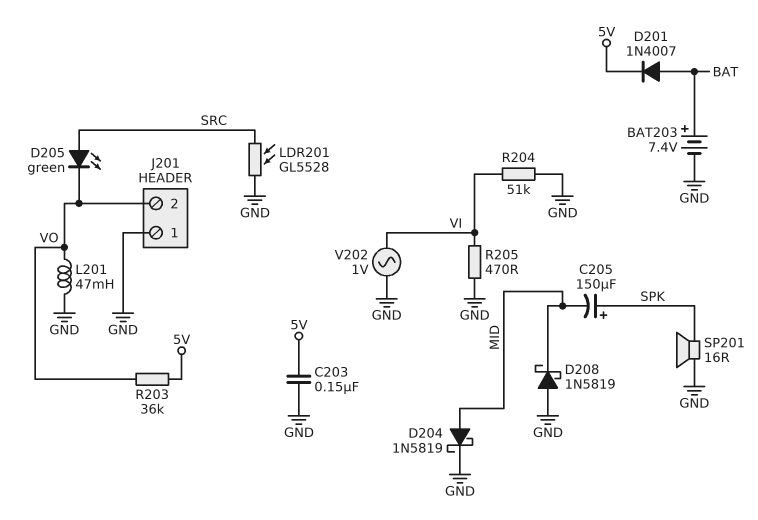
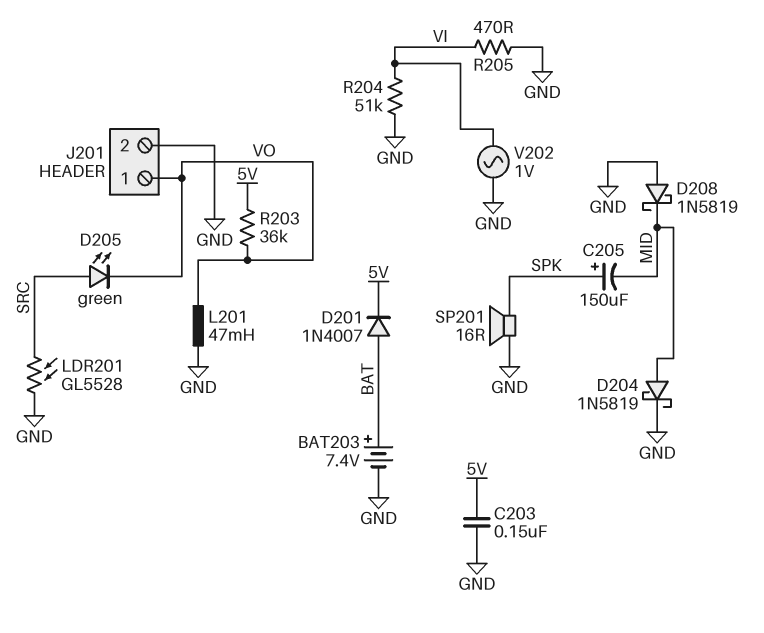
J201 pin 1: GND -> VO
J201 pin 2: VO -> GND

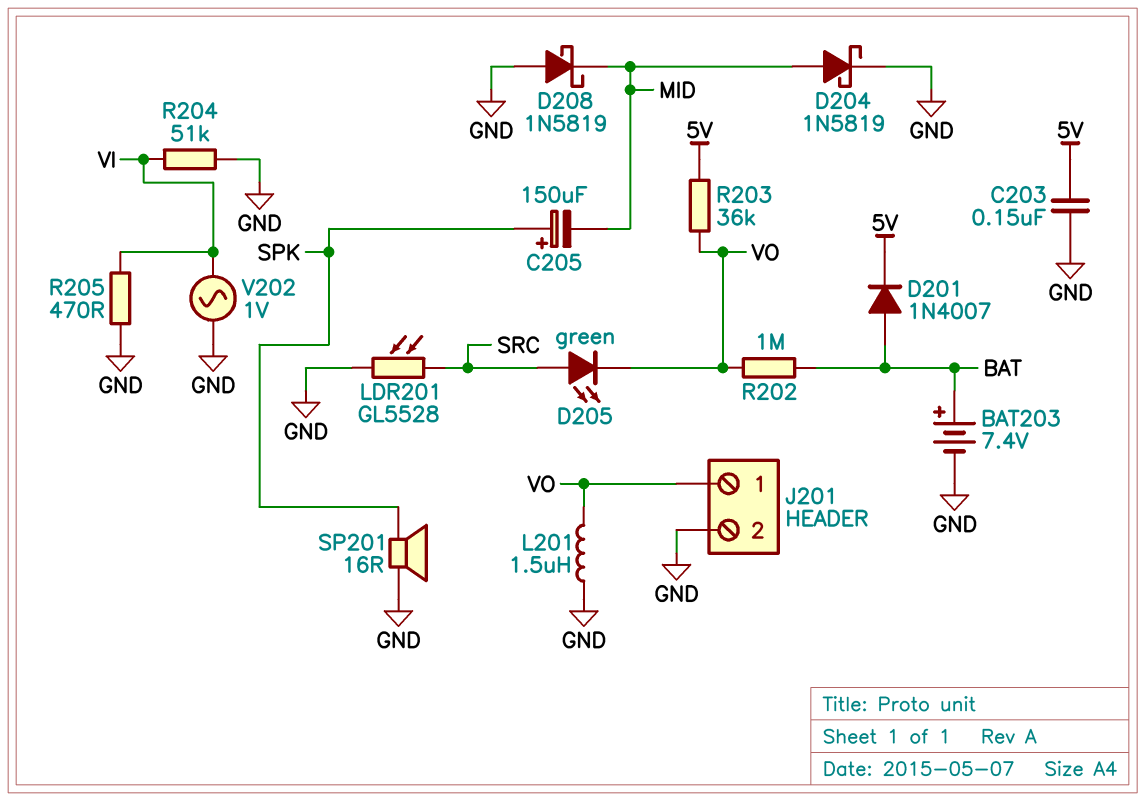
L201: 47mH (GND, VO) -> 1.5uH (GND, VO)
R202: none -> 1M (BAT, VO)

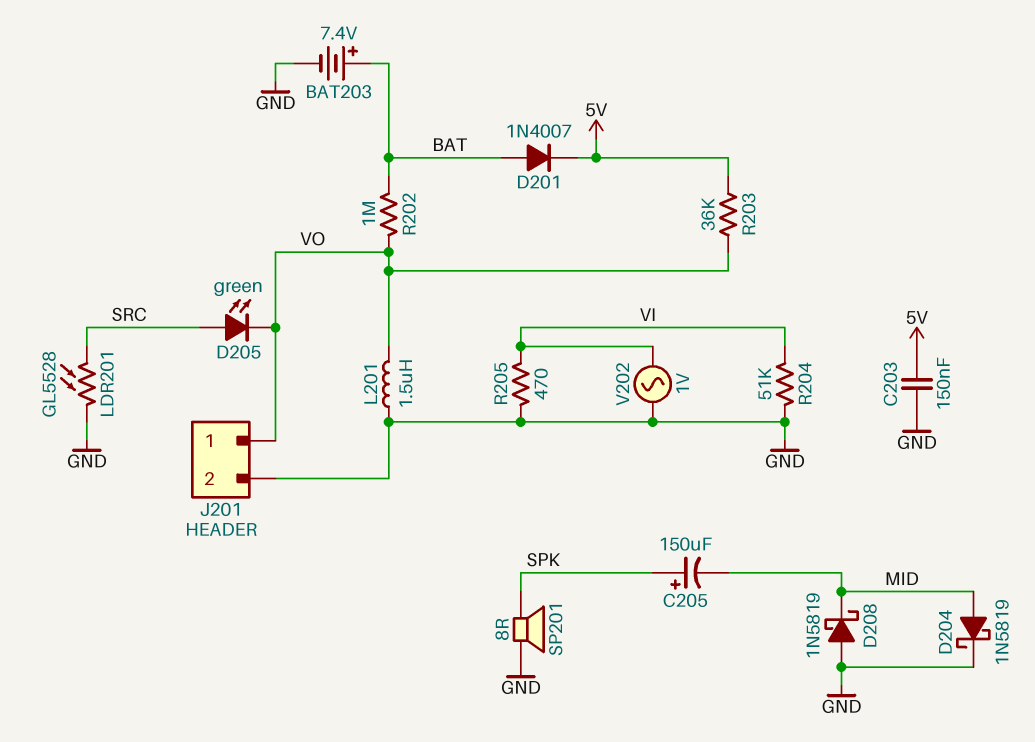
SP201: speaker 16R (GND, SPK) -> speaker 8R (GND, SPK)

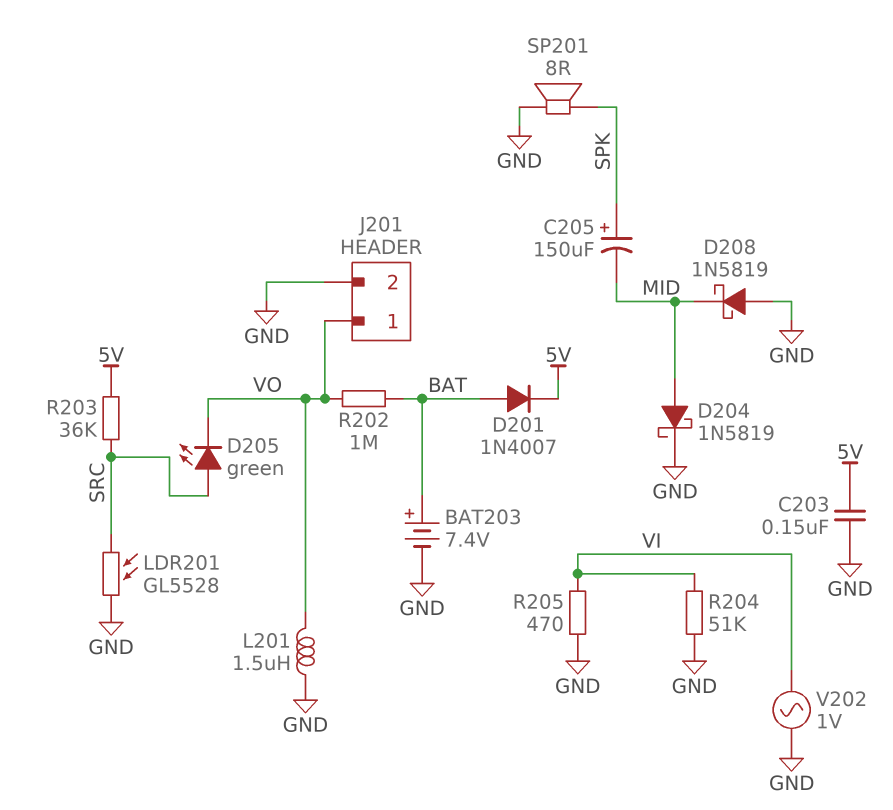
R203: 36k (5V, VO) -> 36k (5V, SRC)

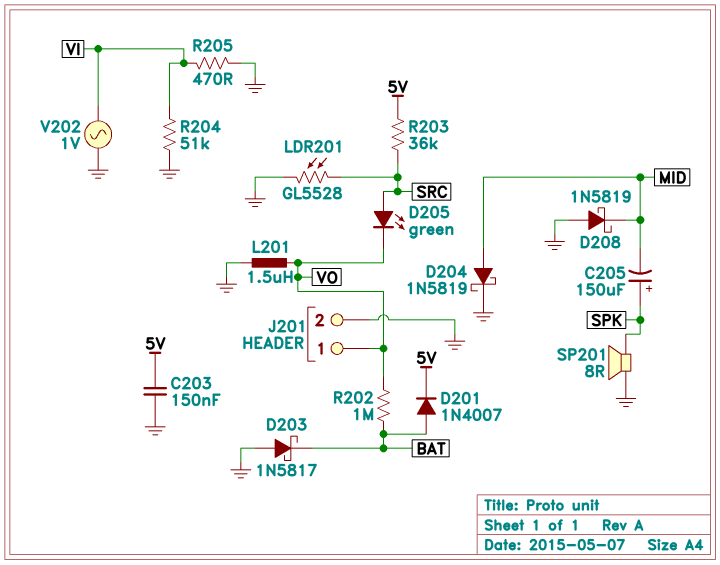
BAT203: 7.4V (plus BAT, minus GND) -> none
D203: none -> schottky 1N5817 (A GND, K BAT)

